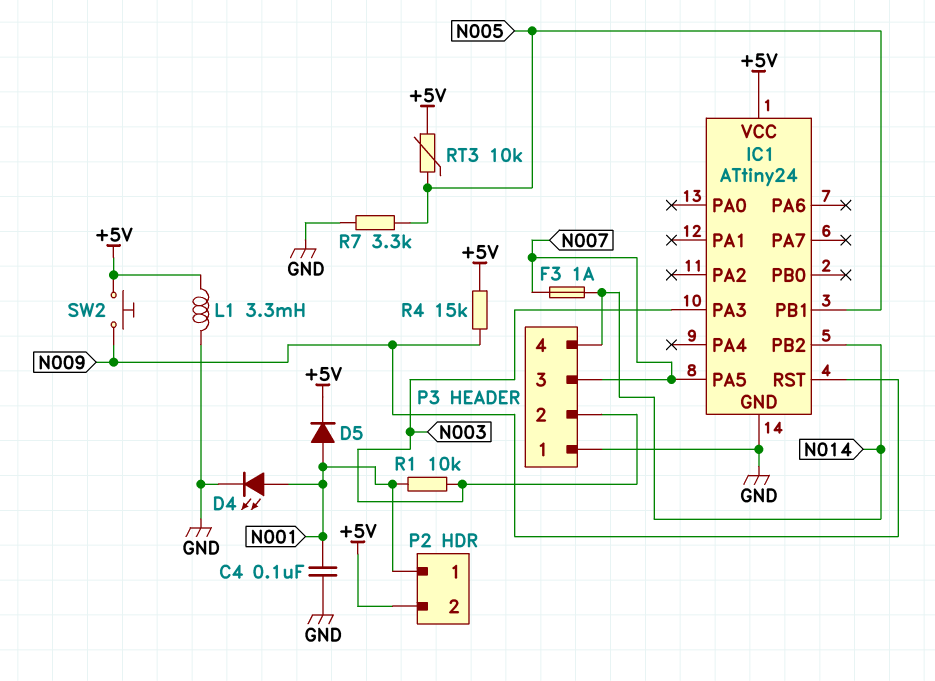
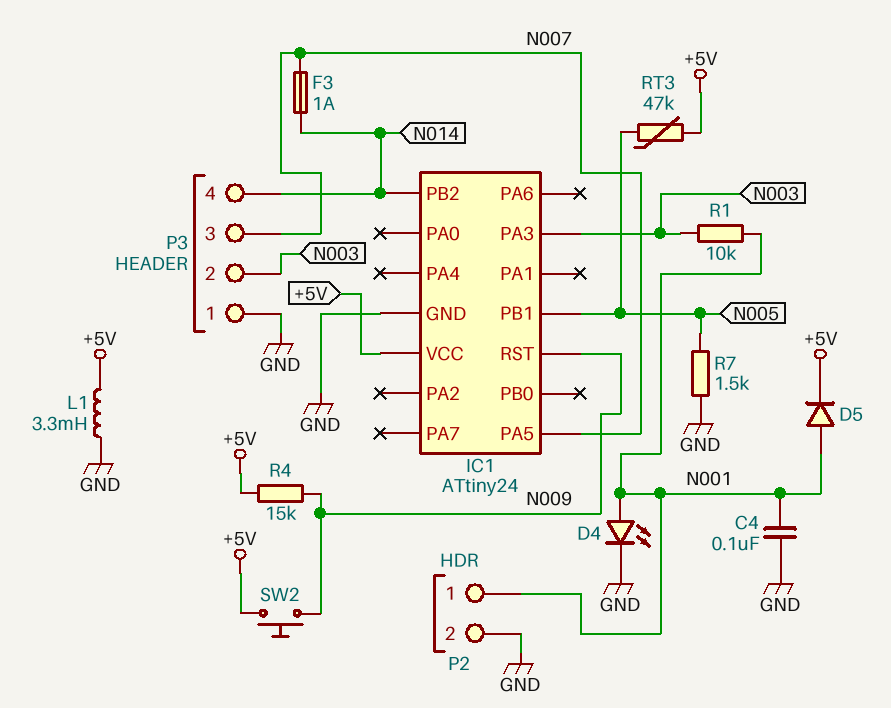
P2 pin 2: +5V -> GND
R7: 3.3k (GND, N005) -> 1.5k (GND, N005)
RT3: 10k (+5V, N005) -> 47k (+5V, N005)

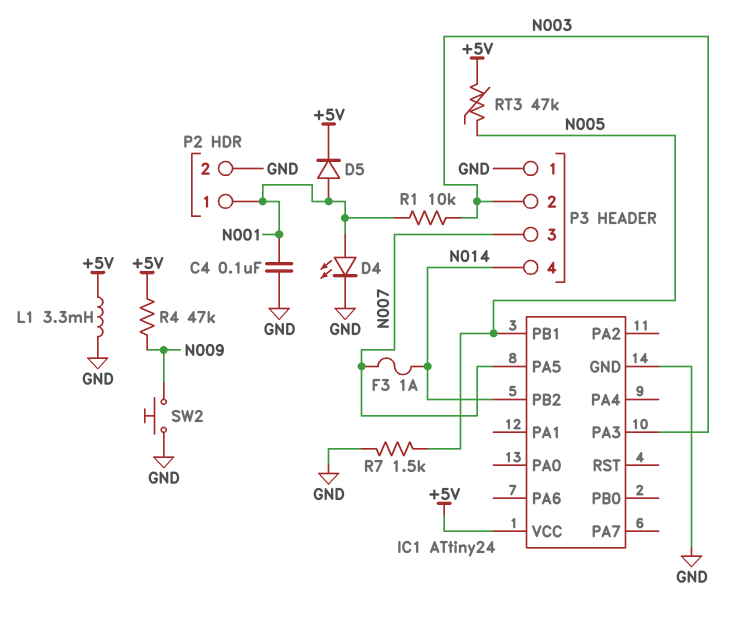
IC1 pin RST: N009 -> none
R4: 15k (+5V, N009) -> 47k (+5V, N009)
SW2: button (+5V, N009) -> button (GND, N009)

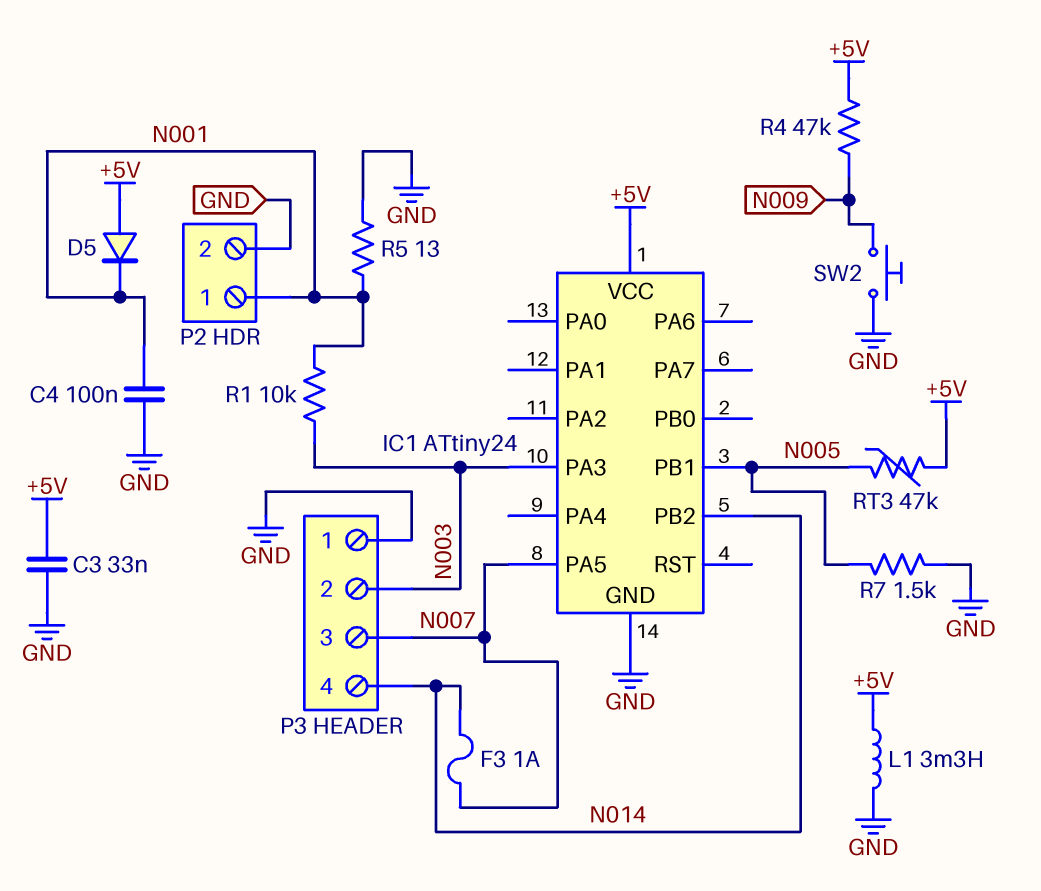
C3: none -> 33nF (+5V, GND)
D4: LED (A N001, K GND) -> none
D5: diode (A N001, K +5V) -> diode (A +5V, K N001)
R5: none -> 13 (GND, N001)

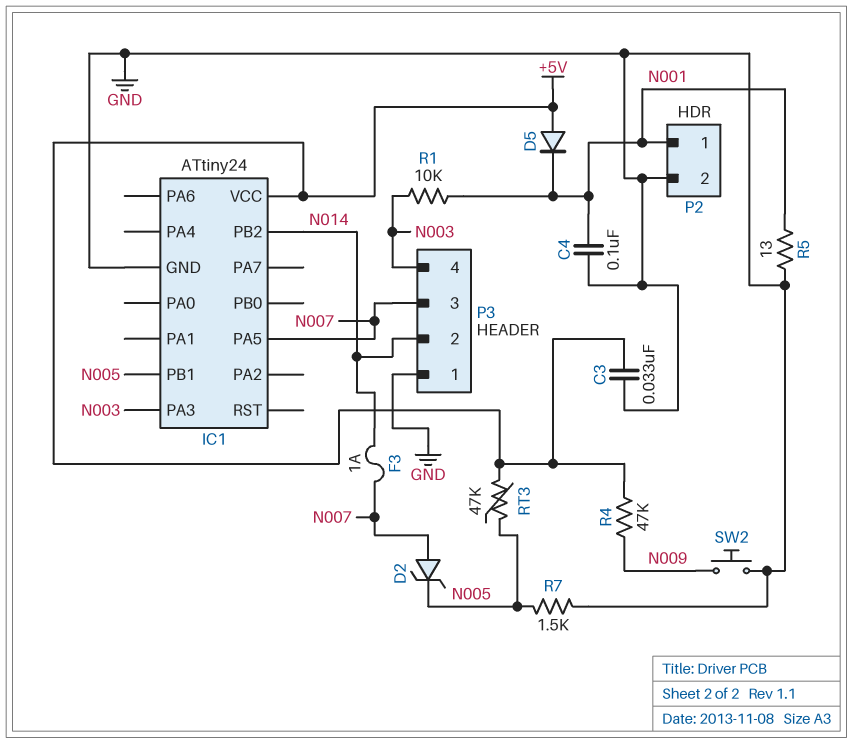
D2: none -> zener (A N007, K N005)
L1: 3.3mH (+5V, GND) -> none
P3 pin 2: N003 -> N014
P3 pin 4: N014 -> N003

